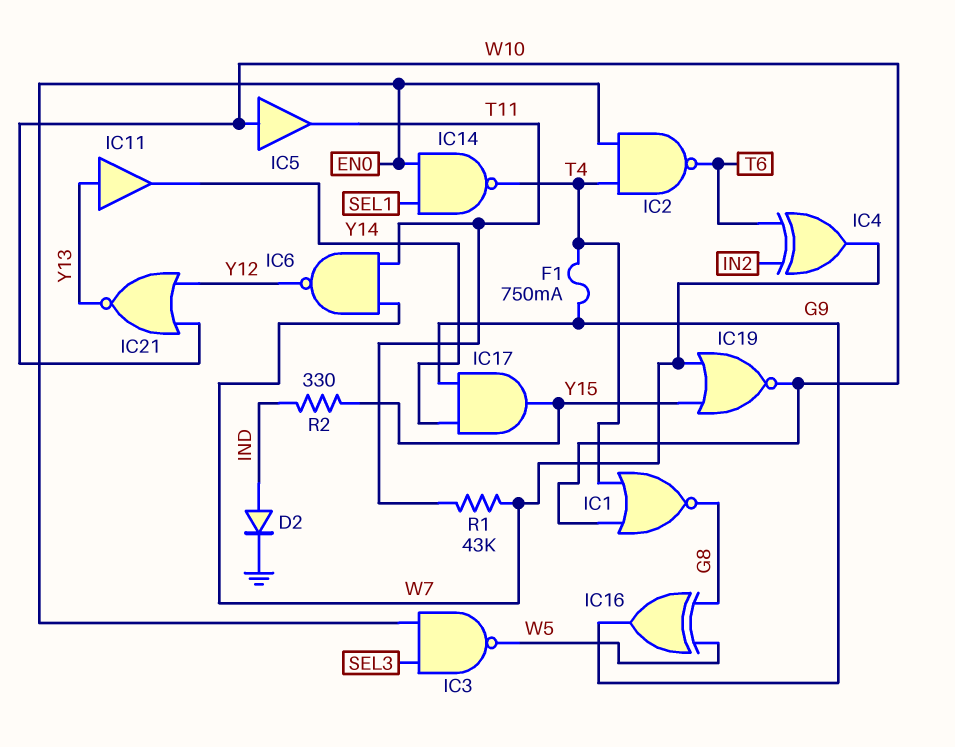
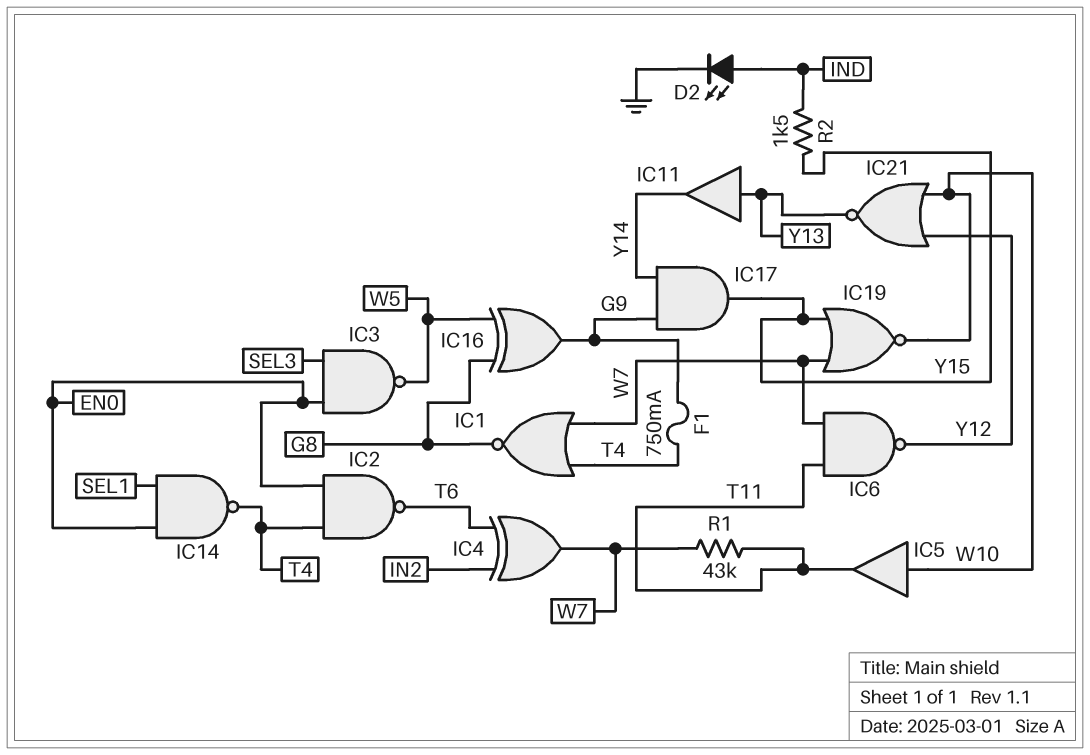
D2: diode (A IND, K GND) -> LED (A IND, K GND)
IC1: NOR (in T4, in W10, out G8) -> NOR (in T4, in W7, out G8)
R2: 330 (IND, Y15) -> 1.5k (IND, Y15)

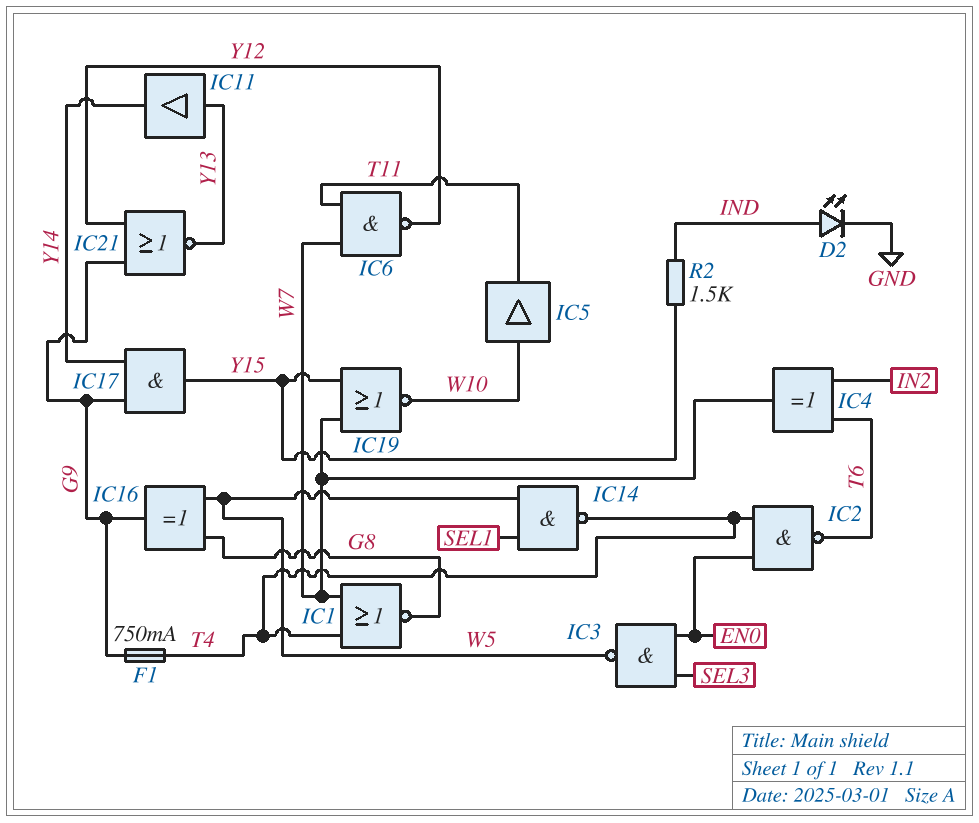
IC14: NAND (in EN0, in SEL1, out T4) -> NAND (in SEL1, in W5, out T4)
IC21: NOR (in W10, in Y12, out Y13) -> NOR (in G9, in Y12, out Y13)
R1: 43k (T11, W7) -> none

